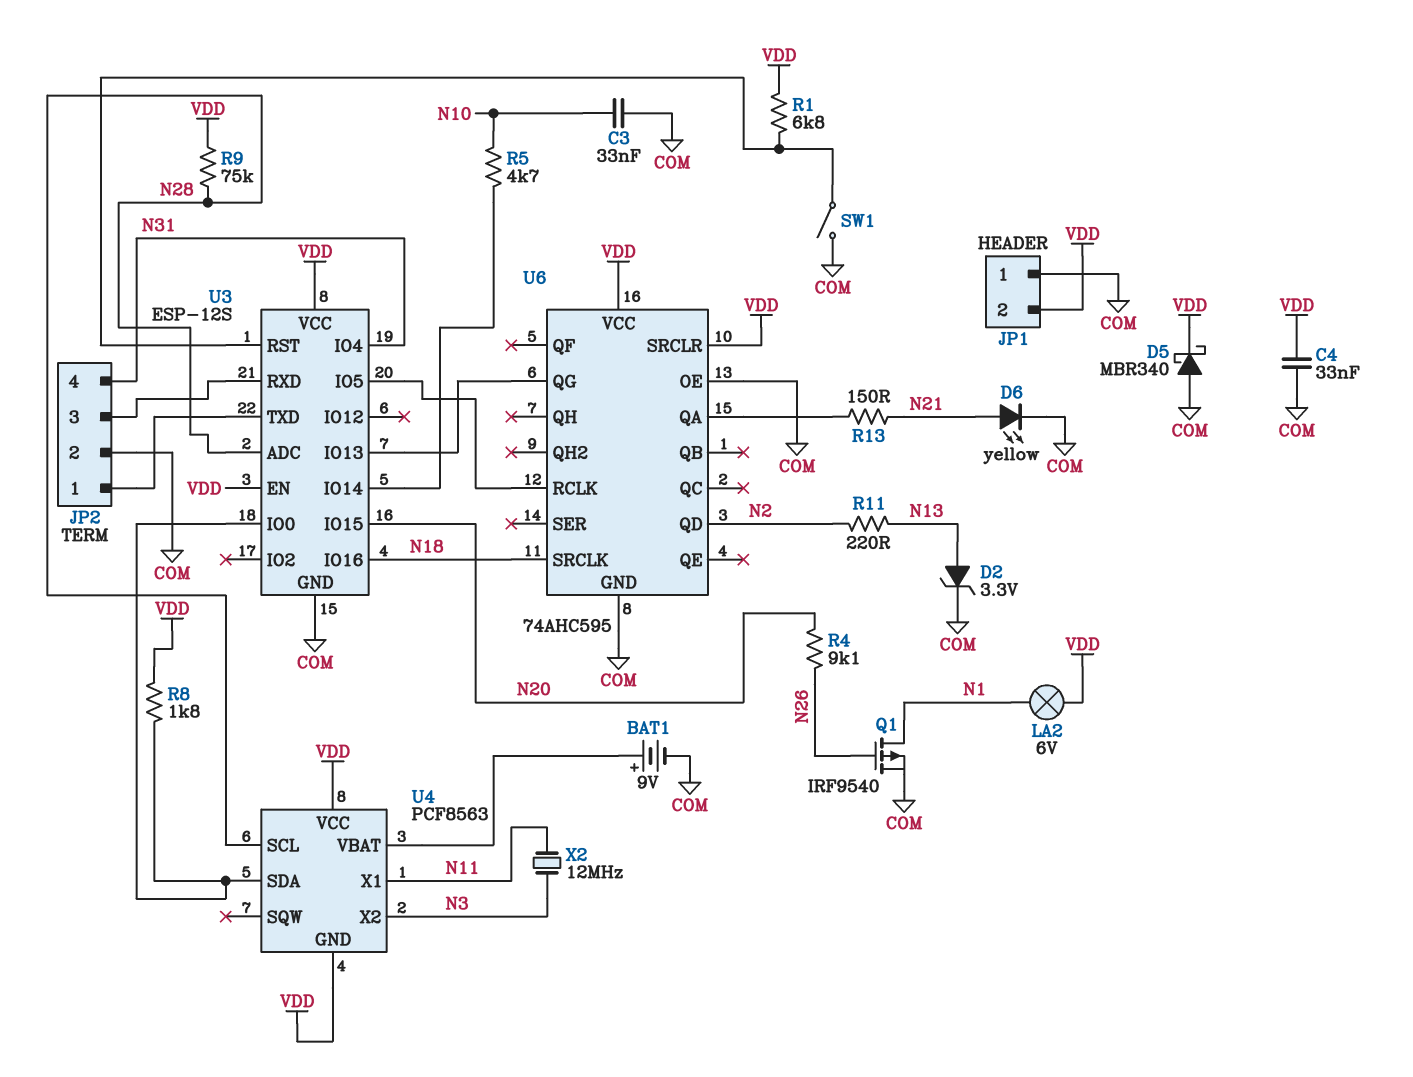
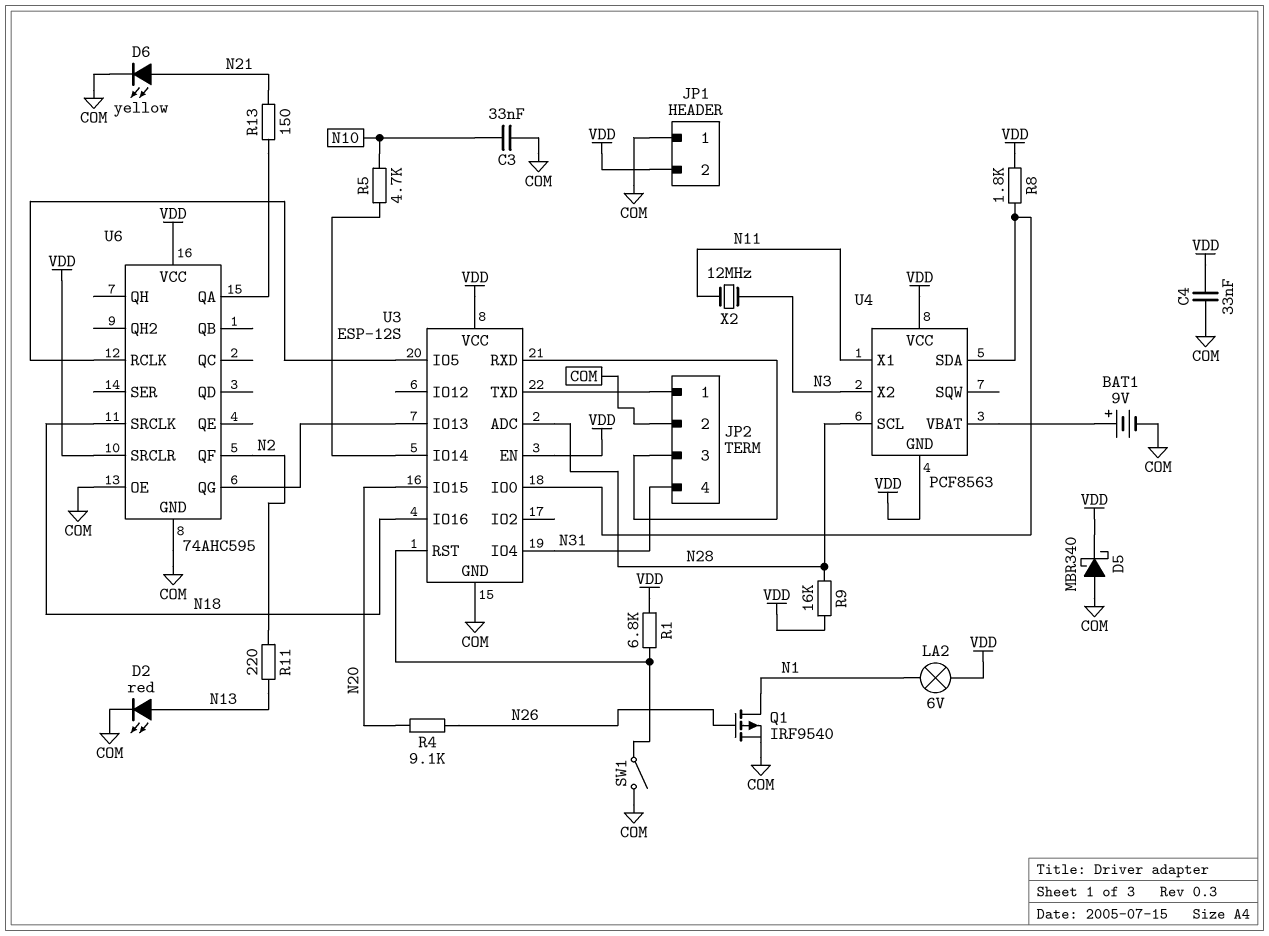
D2: zener 3.3V (A N13, K COM) -> LED red (A N13, K COM)
R9: 75k (N28, VDD) -> 16k (N28, VDD)
U6 pin QD: N2 -> none
U6 pin QF: none -> N2

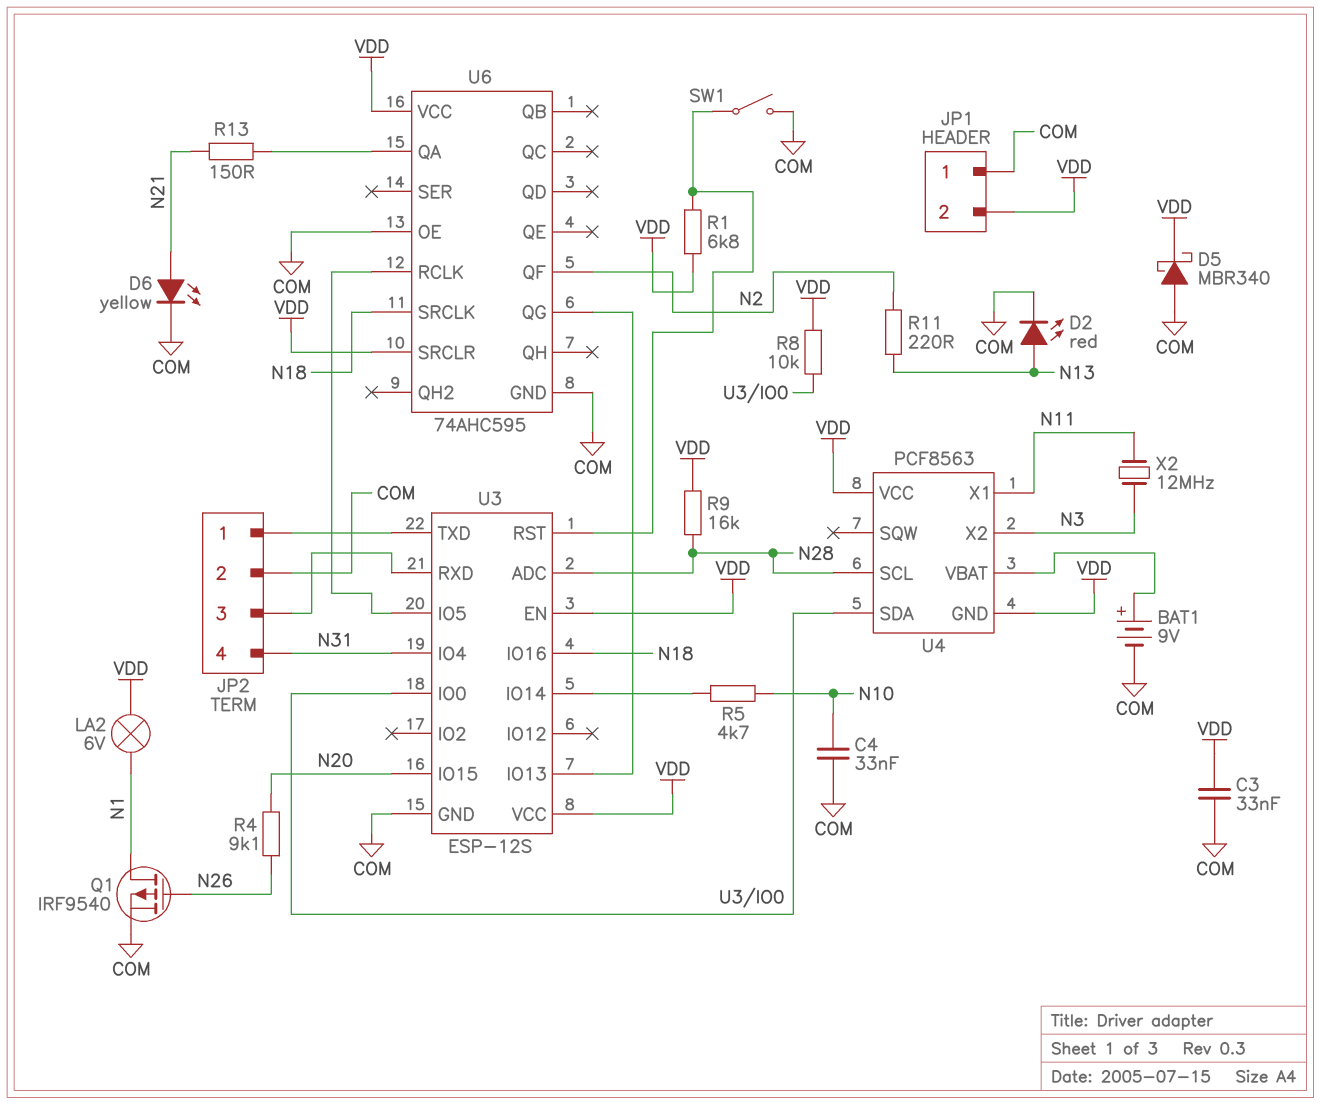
C3: 33nF (COM, N10) -> 33nF (COM, VDD)
C4: 33nF (COM, VDD) -> 33nF (COM, N10)
R8: 1.8k (U3/IO0, VDD) -> 10k (U3/IO0, VDD)

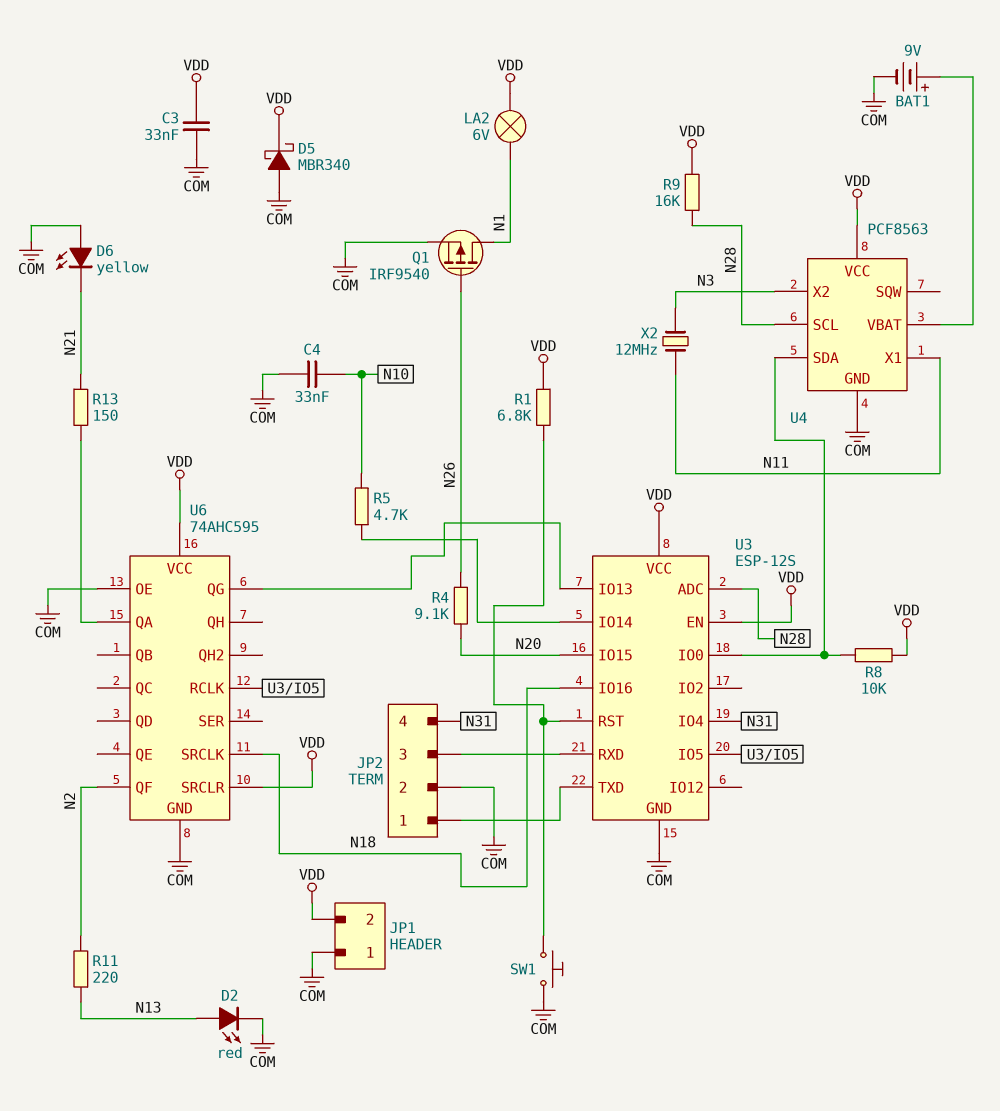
D6: LED yellow (A N21, K COM) -> LED yellow (A COM, K N21)
SW1: switch (COM, U3/RST) -> button (COM, U3/RST)
U4 pin GND: VDD -> COM

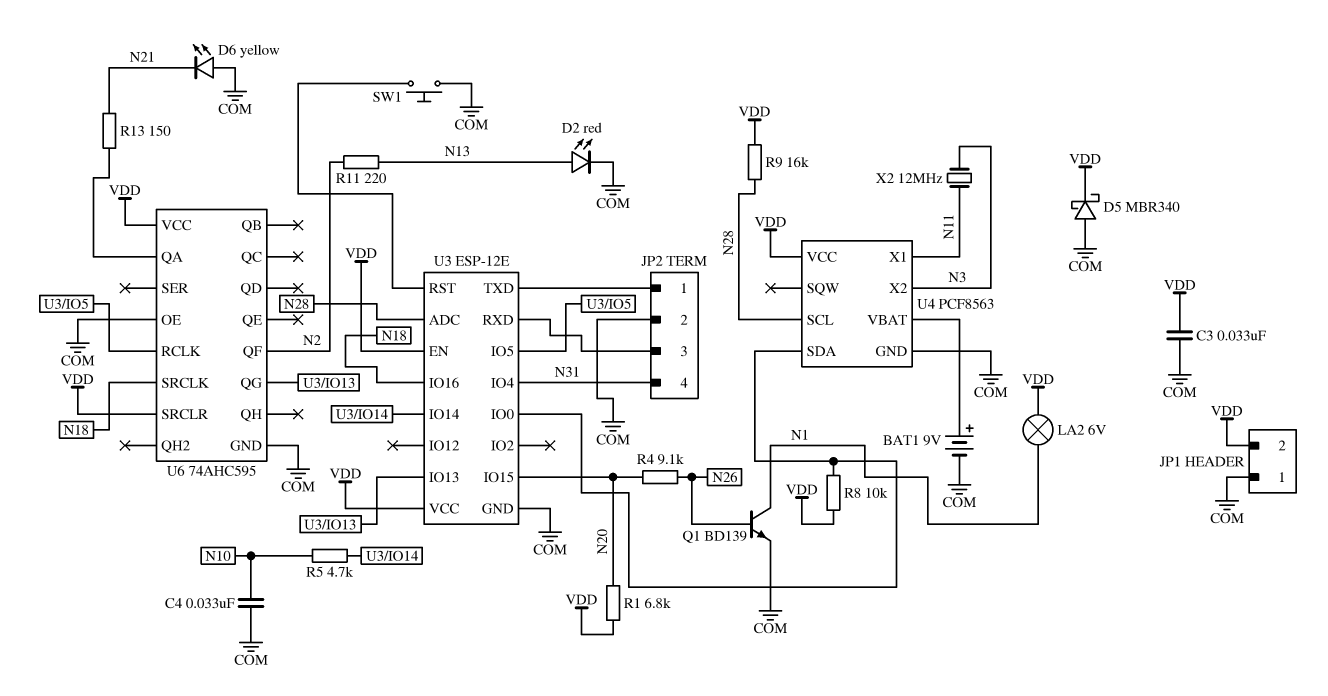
Q1: PMOS IRF9540 (G N26, D N1, S COM) -> NPN BD139 (B N26, C N1, E COM)
R1: 6.8k (U3/RST, VDD) -> 6.8k (N20, VDD)
U3: ESP-12S -> ESP-12E

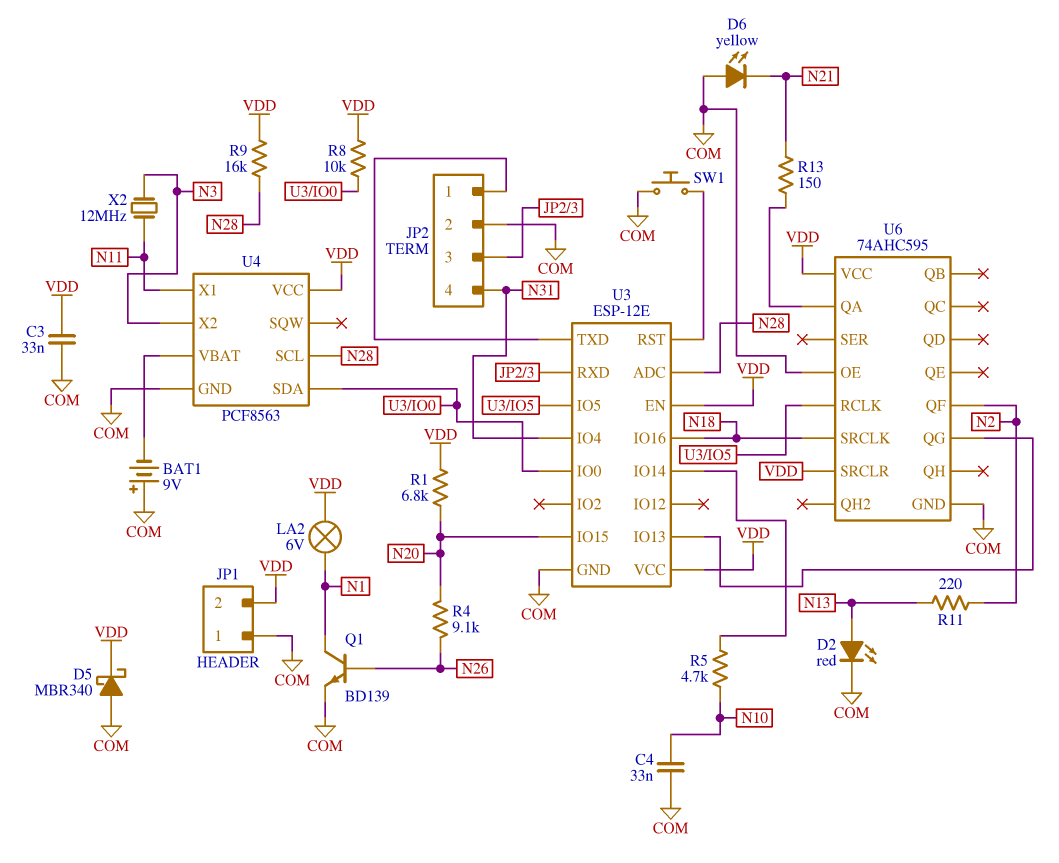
BAT1: 9V (plus U4/VBAT, minus COM) -> 9V (plus COM, minus U4/VBAT)

